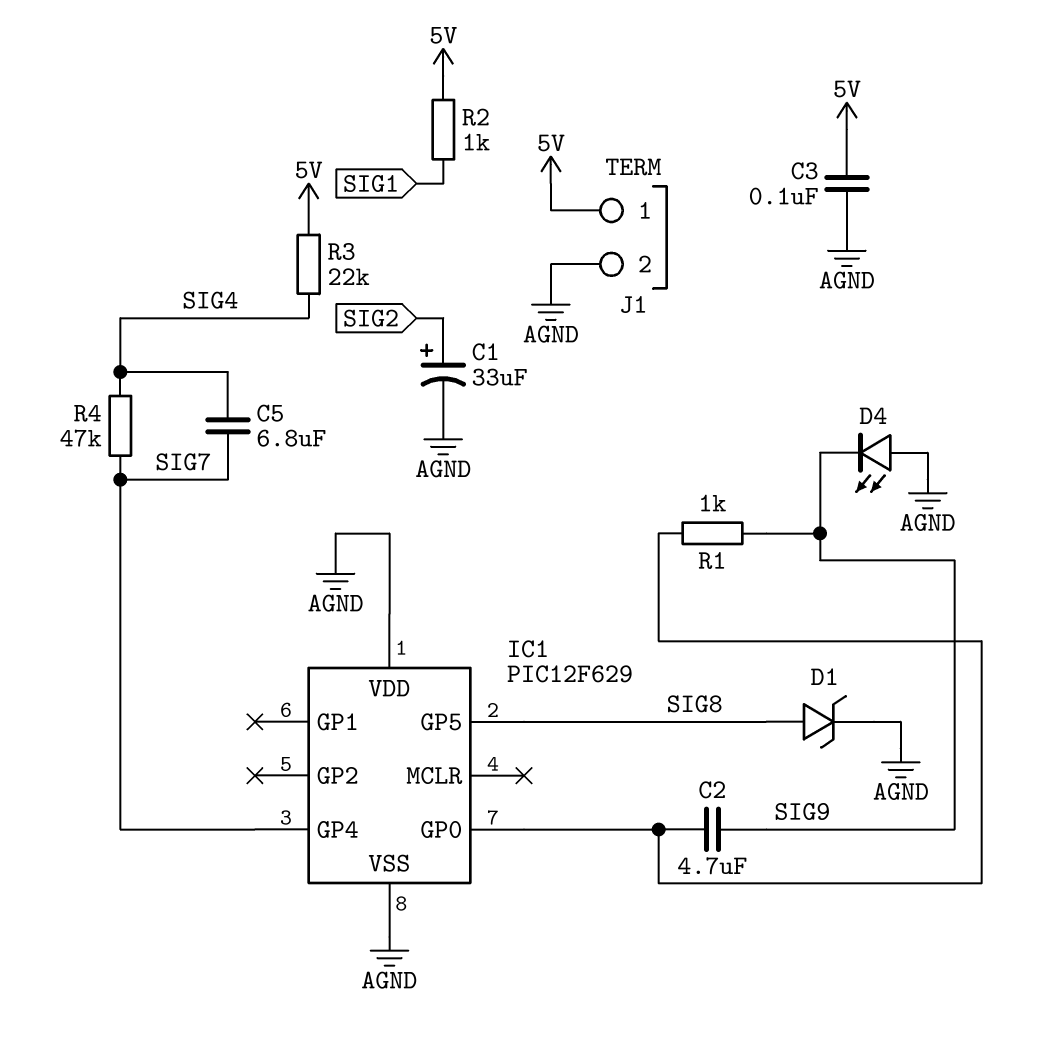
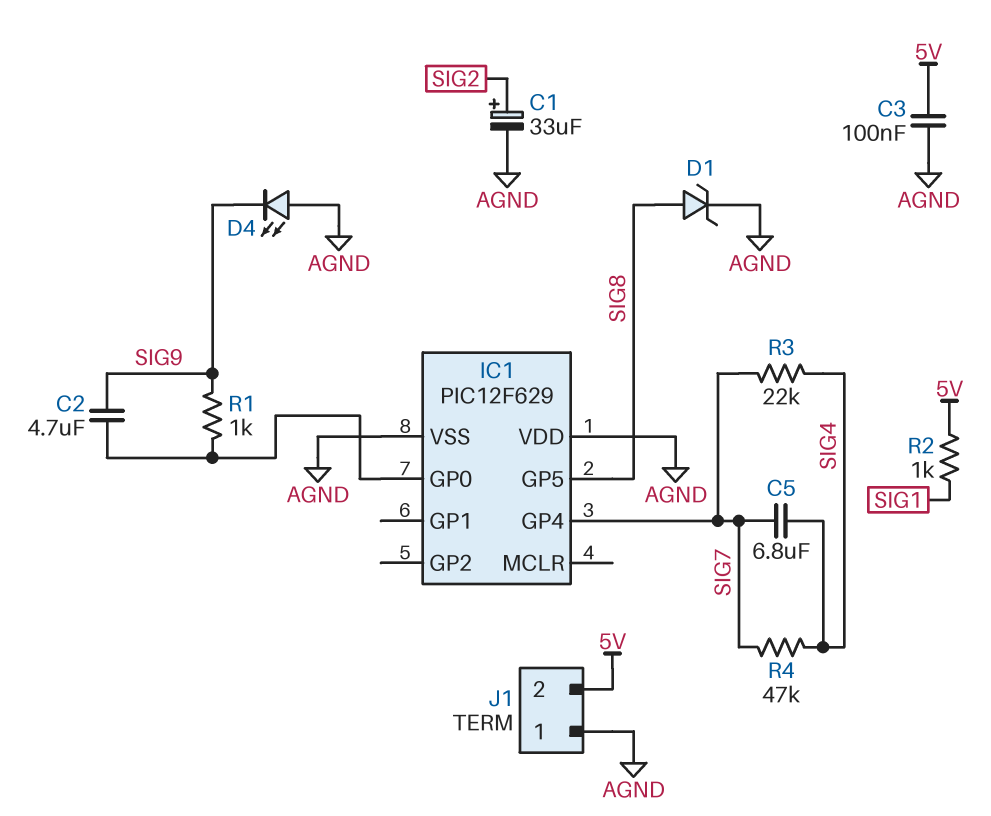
J1 pin 1: 5V -> AGND
J1 pin 2: AGND -> 5V
R3: 22k (5V, SIG4) -> 22k (SIG4, SIG7)

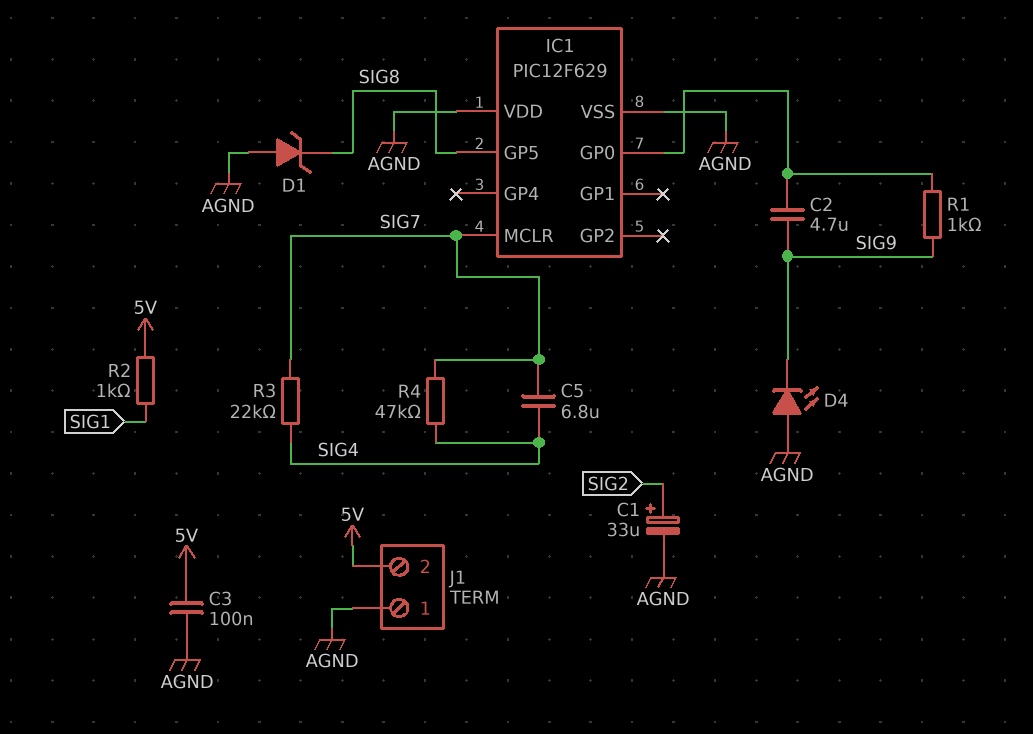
D1: zener (A SIG8, K AGND) -> zener (A AGND, K SIG8)
IC1 pin GP4: SIG7 -> none
IC1 pin MCLR: none -> SIG7

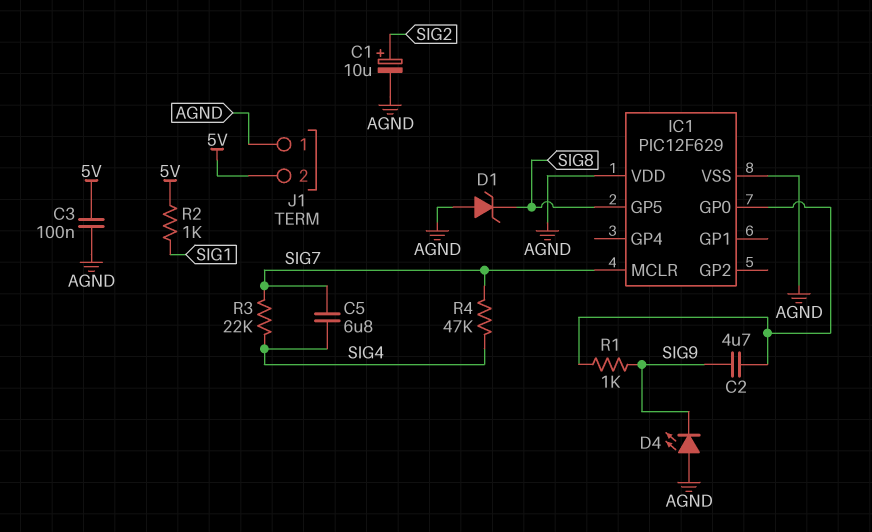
C1: 33uF (plus SIG2, minus AGND) -> 10uF (plus SIG2, minus AGND)

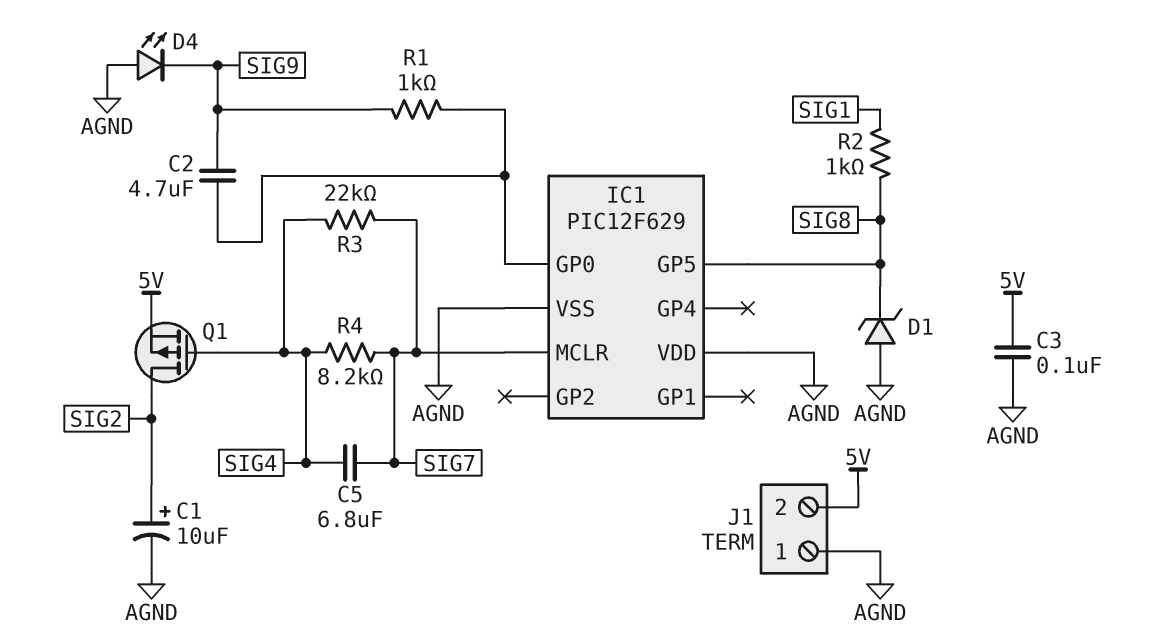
Q1: none -> PMOS (G SIG4, D SIG2, S 5V)
R2: 1k (5V, SIG1) -> 1k (SIG1, SIG8)
R4: 47k (SIG4, SIG7) -> 8.2k (SIG4, SIG7)

